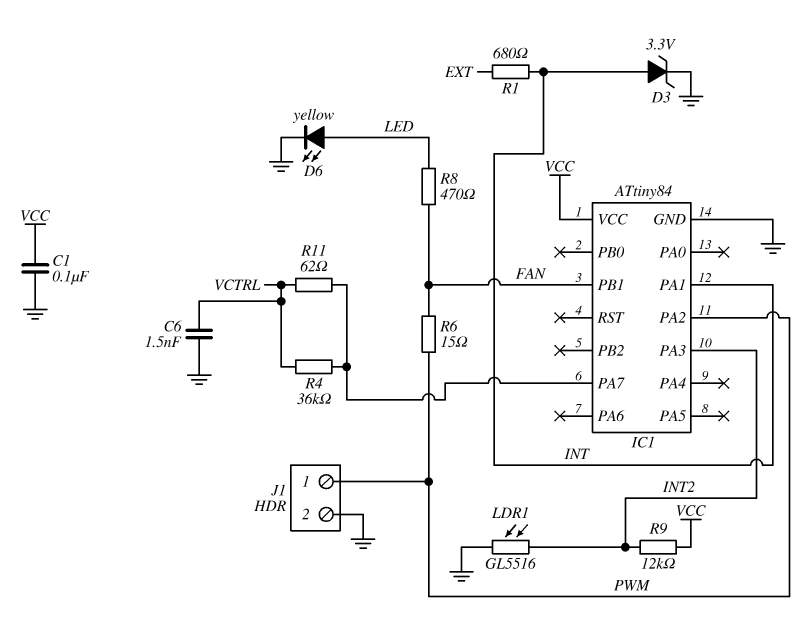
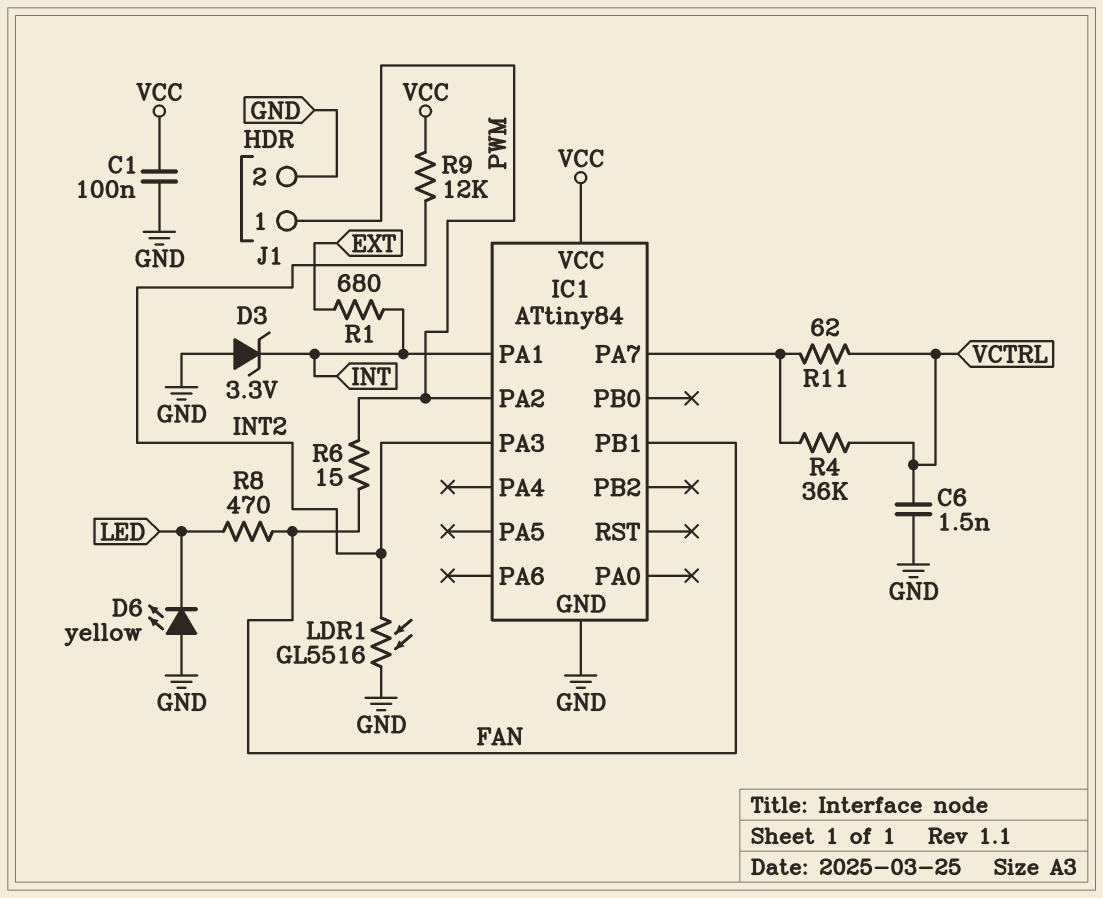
D3: zener 3.3V (A INT, K GND) -> zener 3.3V (A GND, K INT)
D6: LED yellow (A LED, K GND) -> LED yellow (A GND, K LED)

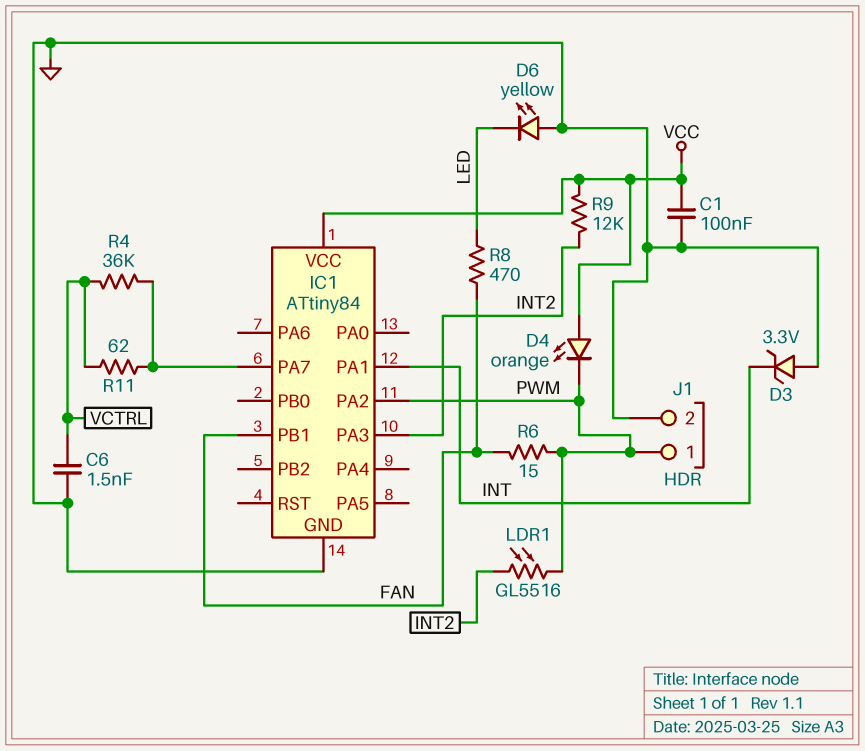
D4: none -> LED orange (A VCC, K PWM)
LDR1: GL5516 (GND, INT2) -> GL5516 (INT2, PWM)
R1: 680 (EXT, INT) -> none

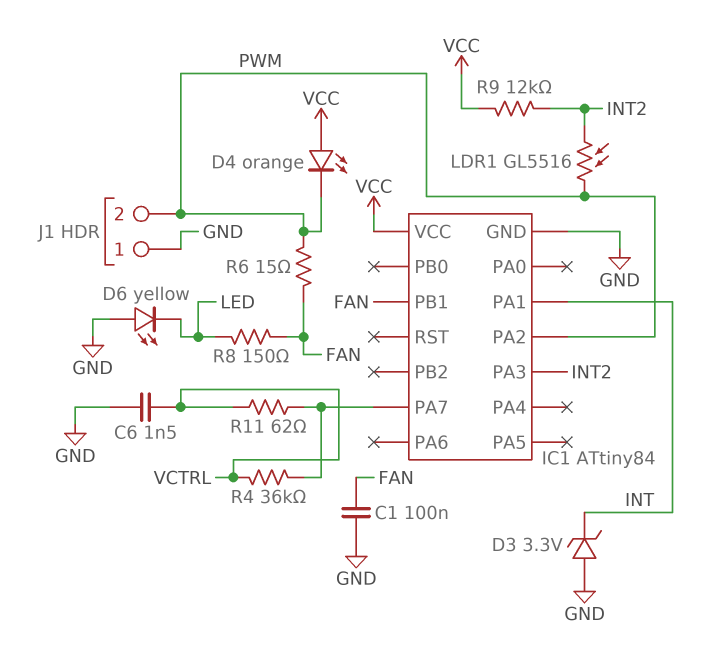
C1: 100nF (GND, VCC) -> 100nF (FAN, GND)
J1 pin 1: PWM -> GND
J1 pin 2: GND -> PWM
R8: 470 (FAN, LED) -> 150 (FAN, LED)

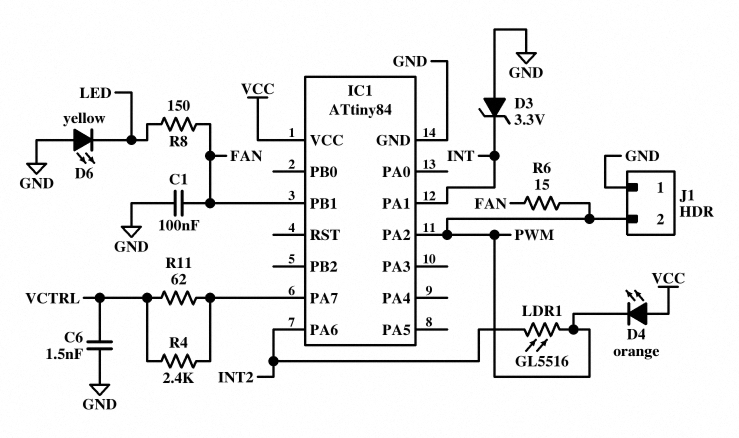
IC1 pin PA3: INT2 -> none
IC1 pin PA6: none -> INT2
R4: 36k (IC1/PA7, VCTRL) -> 2.4k (IC1/PA7, VCTRL)
R9: 12k (INT2, VCC) -> none

